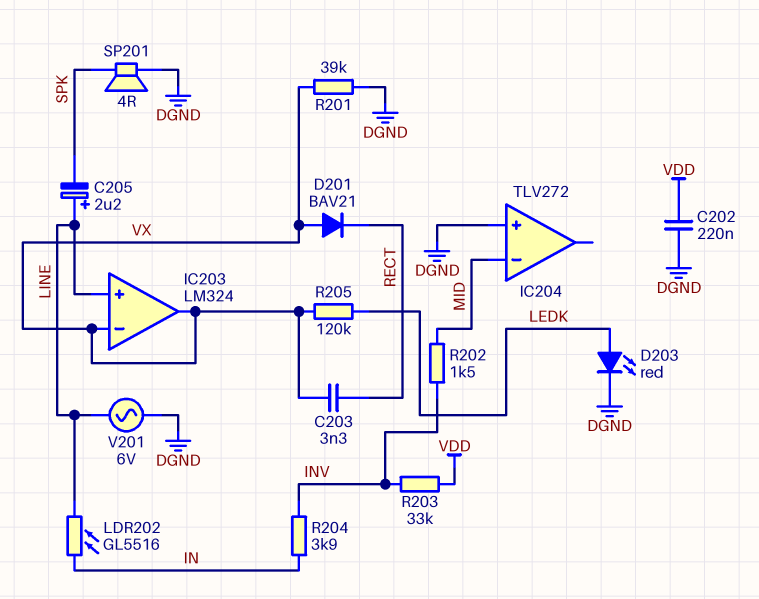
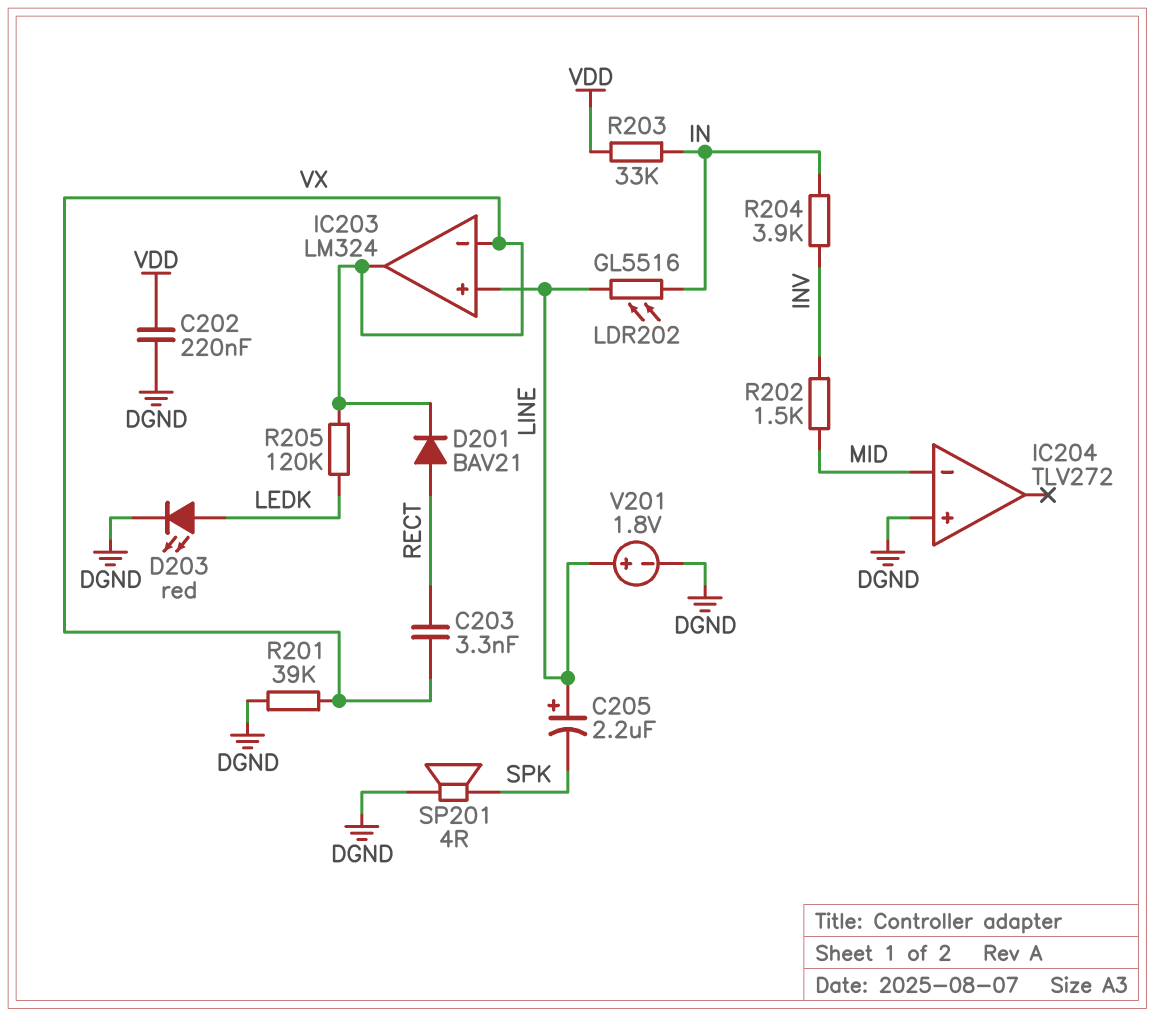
D201: diode BAV21 (A VX, K RECT) -> diode BAV21 (A RECT, K VX)
R203: 33k (INV, VDD) -> 33k (IN, VDD)
V201: AC 6V (DGND, LINE) -> 1.8V (plus LINE, minus DGND)

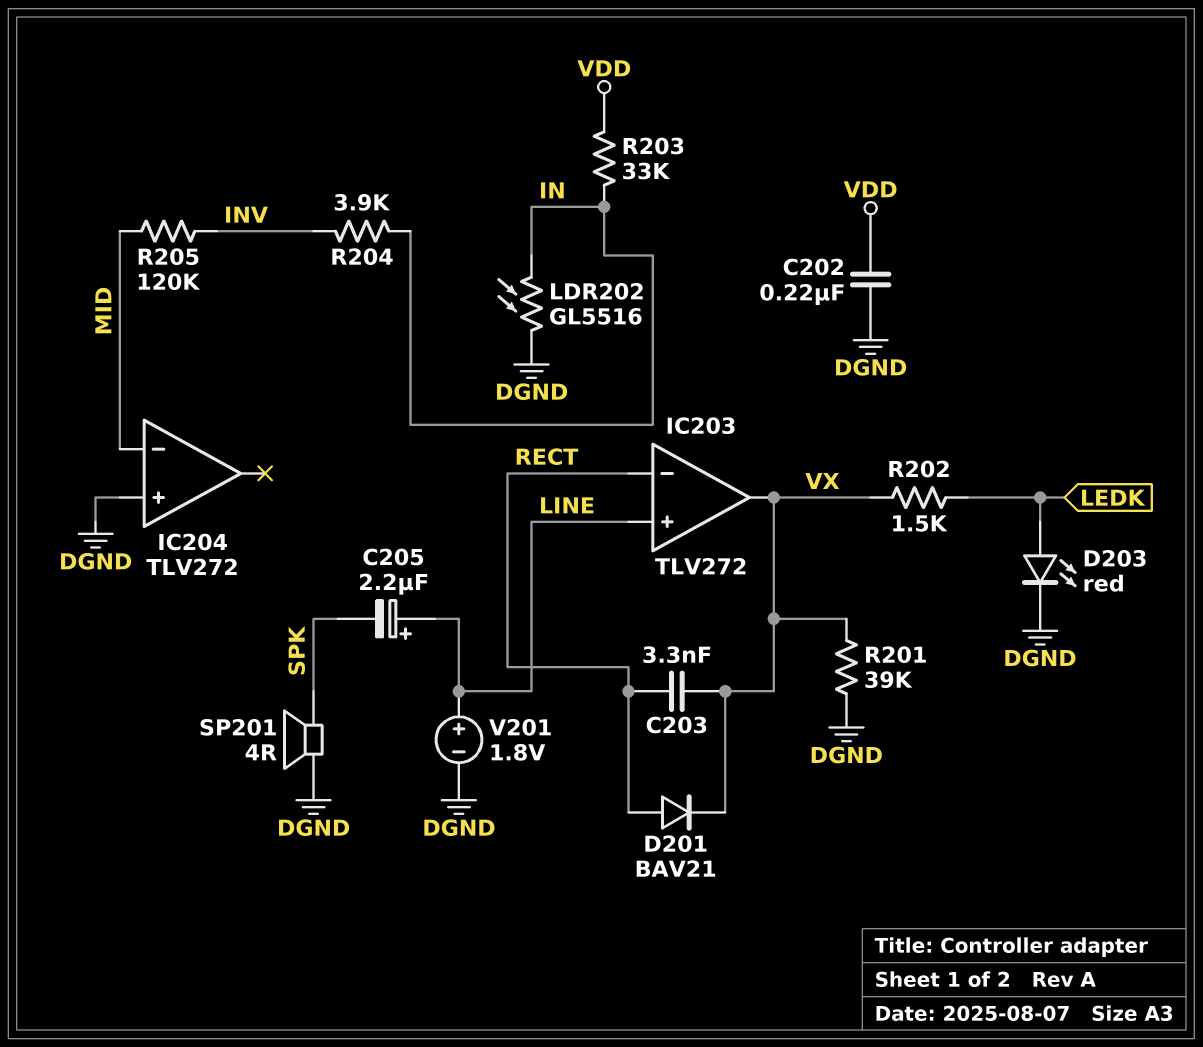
IC203: LM324 -> TLV272
IC203 pin in-: VX -> RECT
LDR202: GL5516 (IN, LINE) -> GL5516 (DGND, IN)
R202: 1.5k (INV, MID) -> 1.5k (LEDK, VX)
R205: 120k (LEDK, VX) -> 120k (INV, MID)

